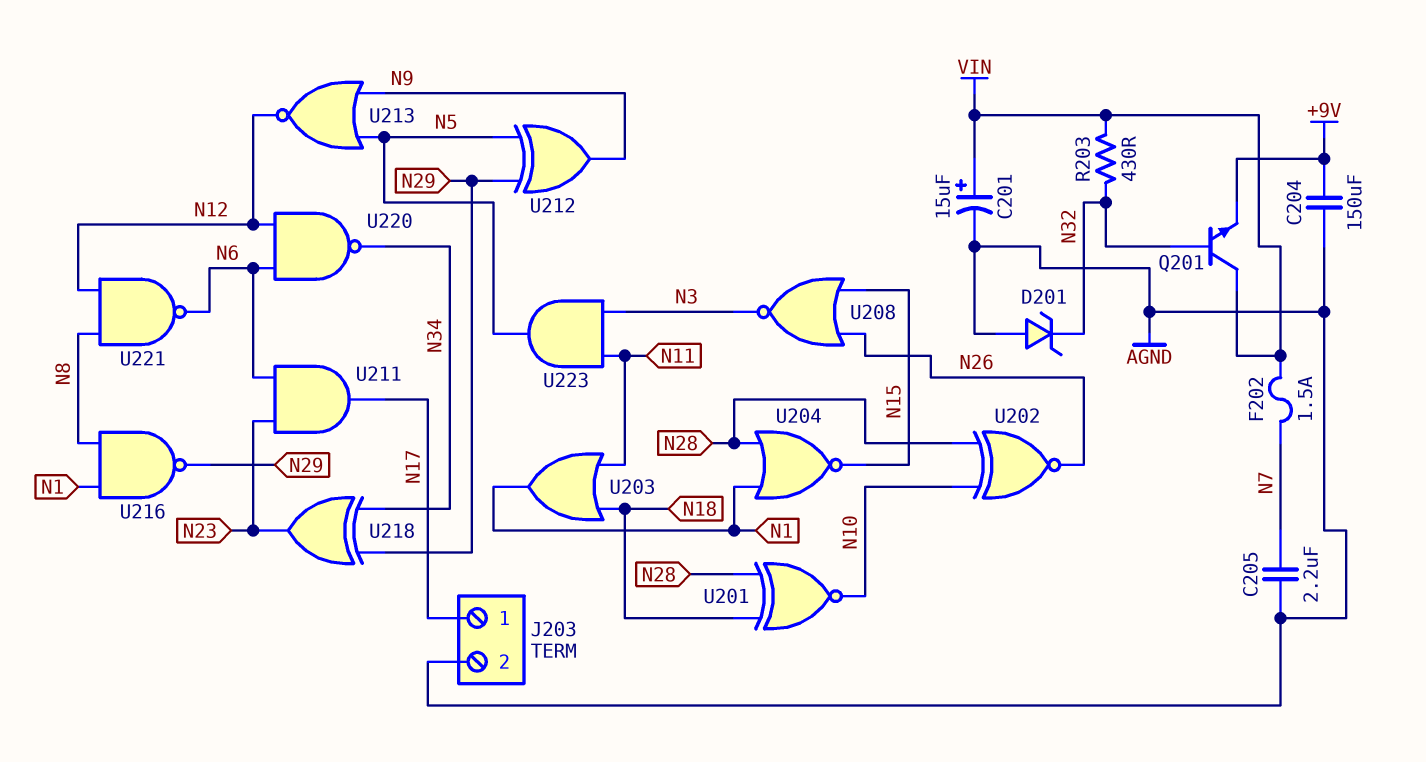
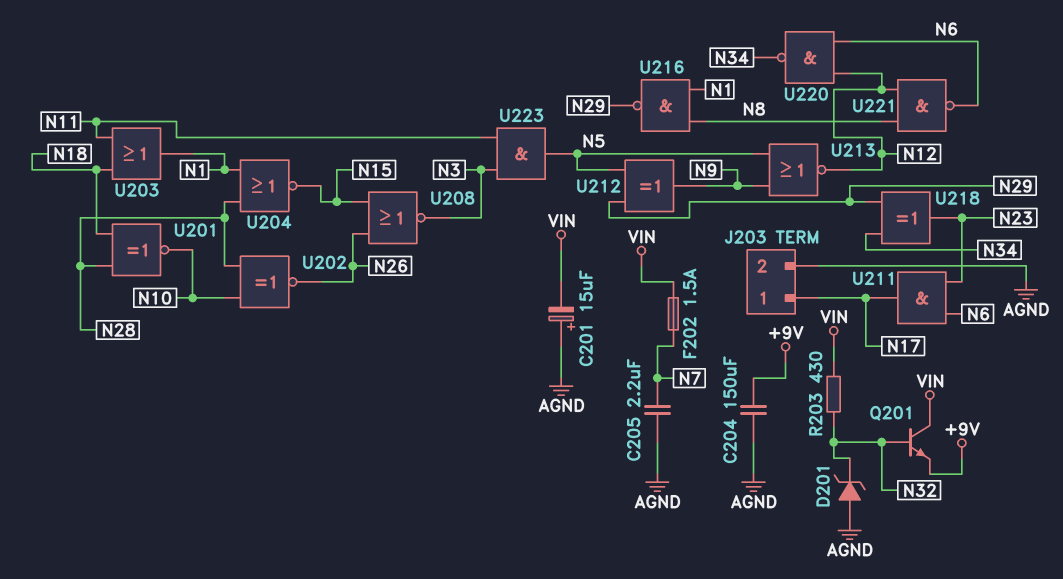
C201: 15uF (plus VIN, minus AGND) -> 15uF (plus AGND, minus VIN)

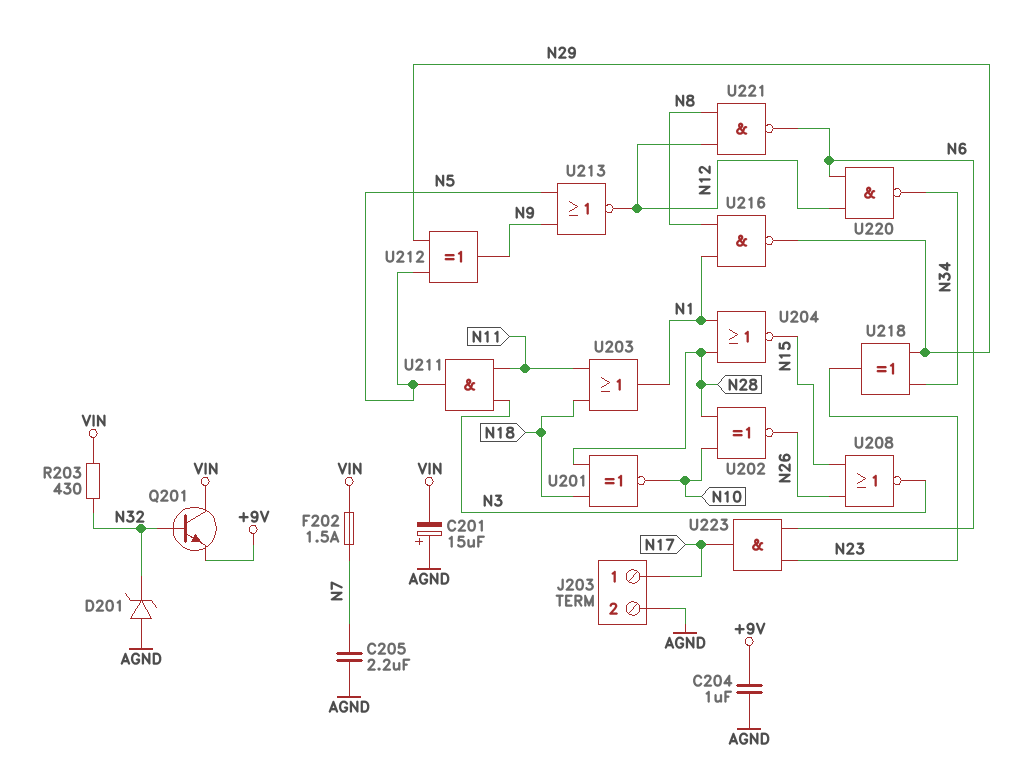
C204: 150uF (+9V, AGND) -> 1uF (+9V, AGND)
U211: AND (in N6, in N23, out N17) -> AND (in N3, in N11, out N5)
U223: AND (in N3, in N11, out N5) -> AND (in N6, in N23, out N17)

